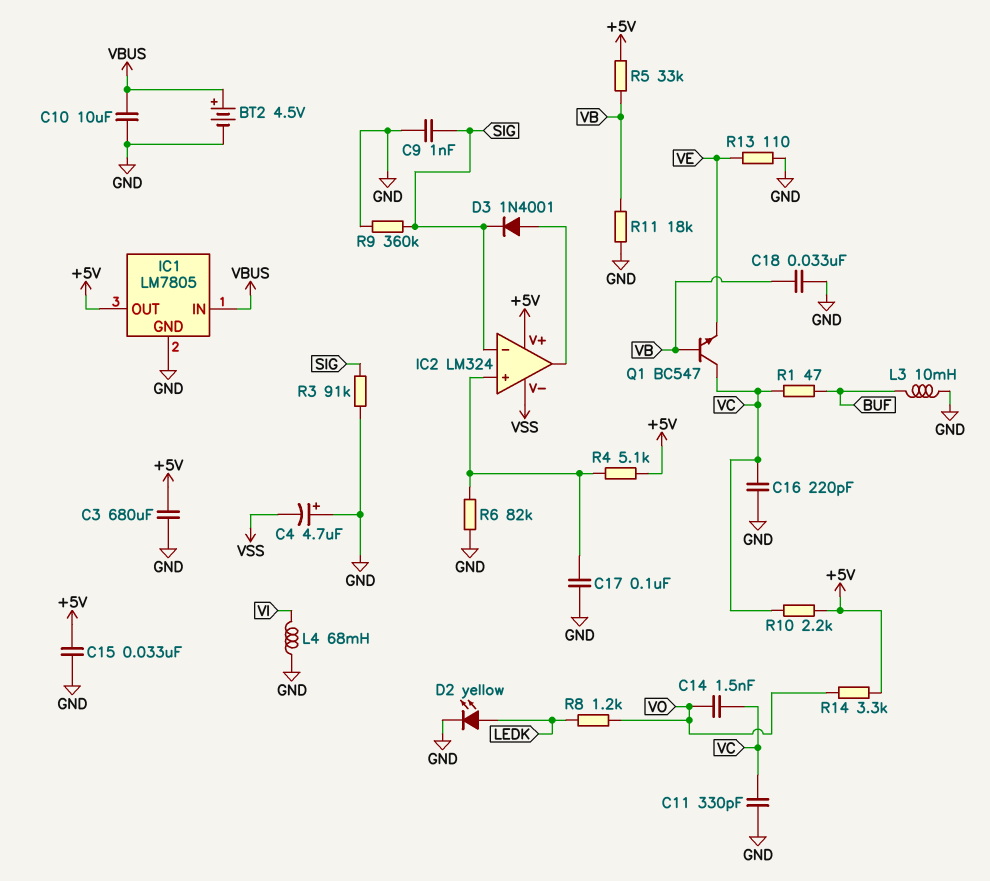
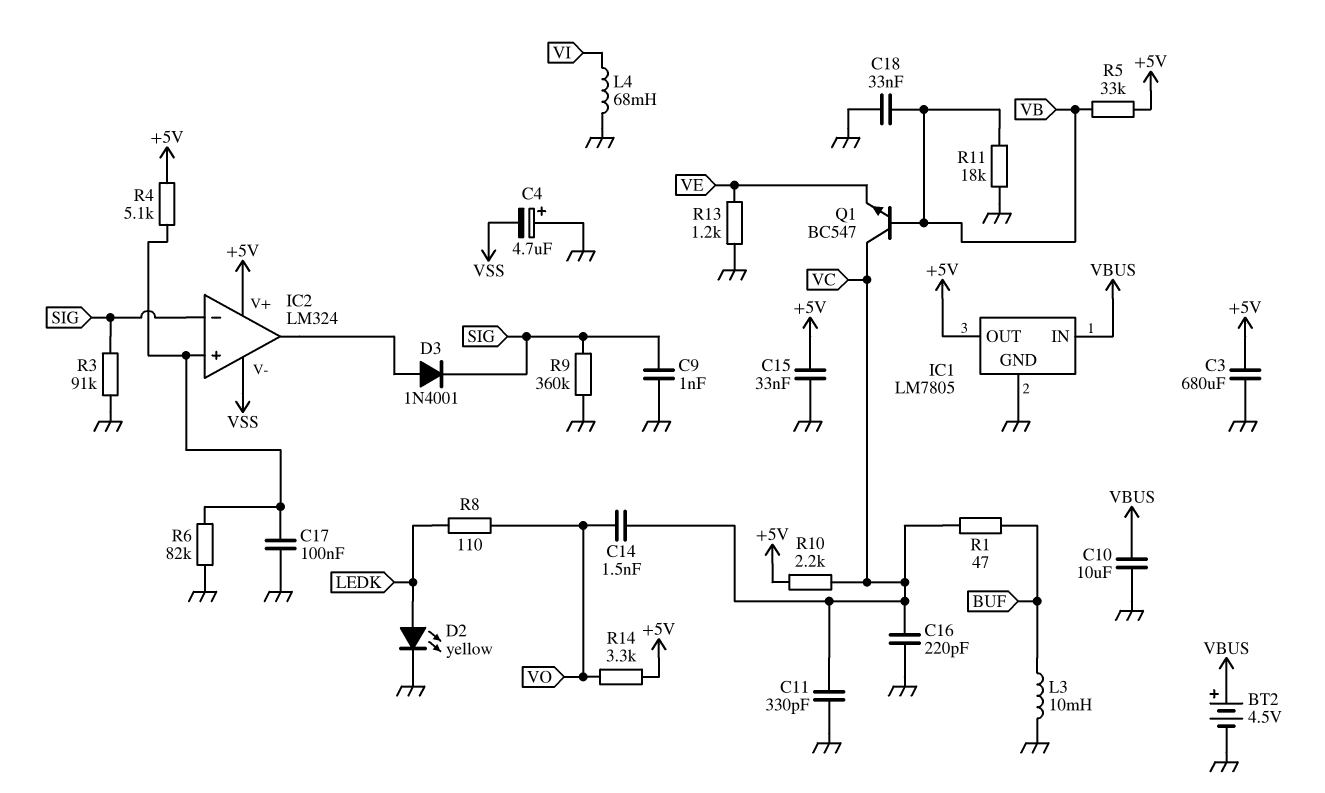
R8: 1.2k (LEDK, VO) -> 110 (LEDK, VO)
R13: 110 (GND, VE) -> 1.2k (GND, VE)

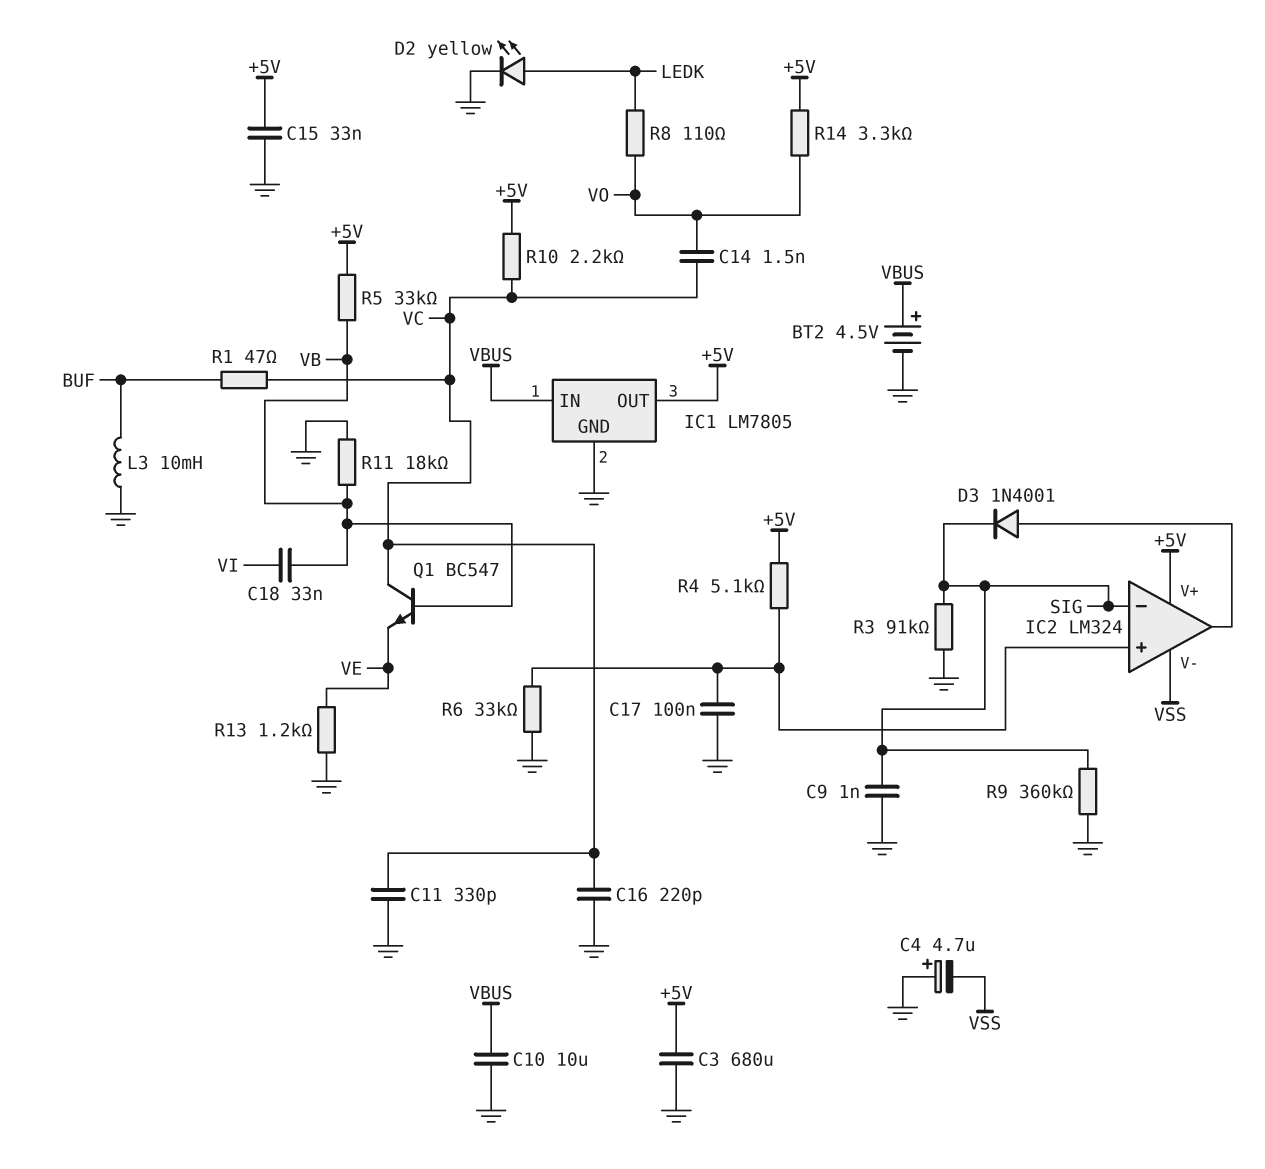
C18: 33nF (GND, VB) -> 33nF (VB, VI)
L4: 68mH (GND, VI) -> none
R6: 82k (GND, IC2/in+) -> 33k (GND, IC2/in+)

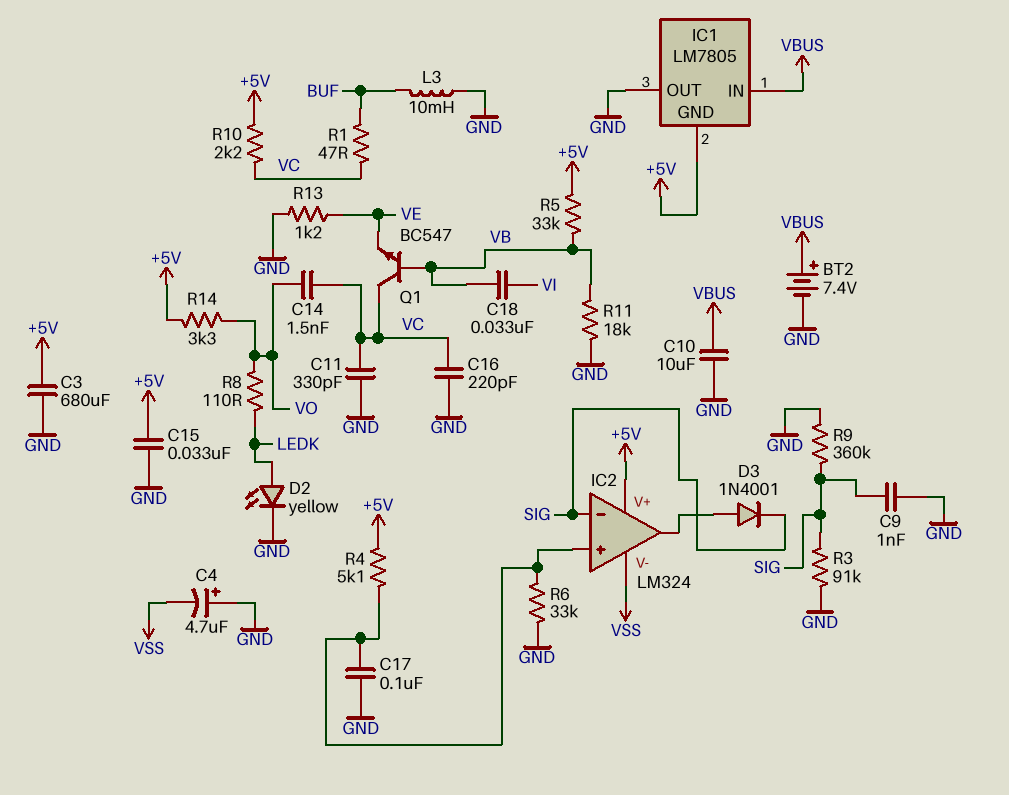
BT2: 4.5V (plus VBUS, minus GND) -> 7.4V (plus VBUS, minus GND)
IC1 pin GND: GND -> +5V
IC1 pin OUT: +5V -> GND

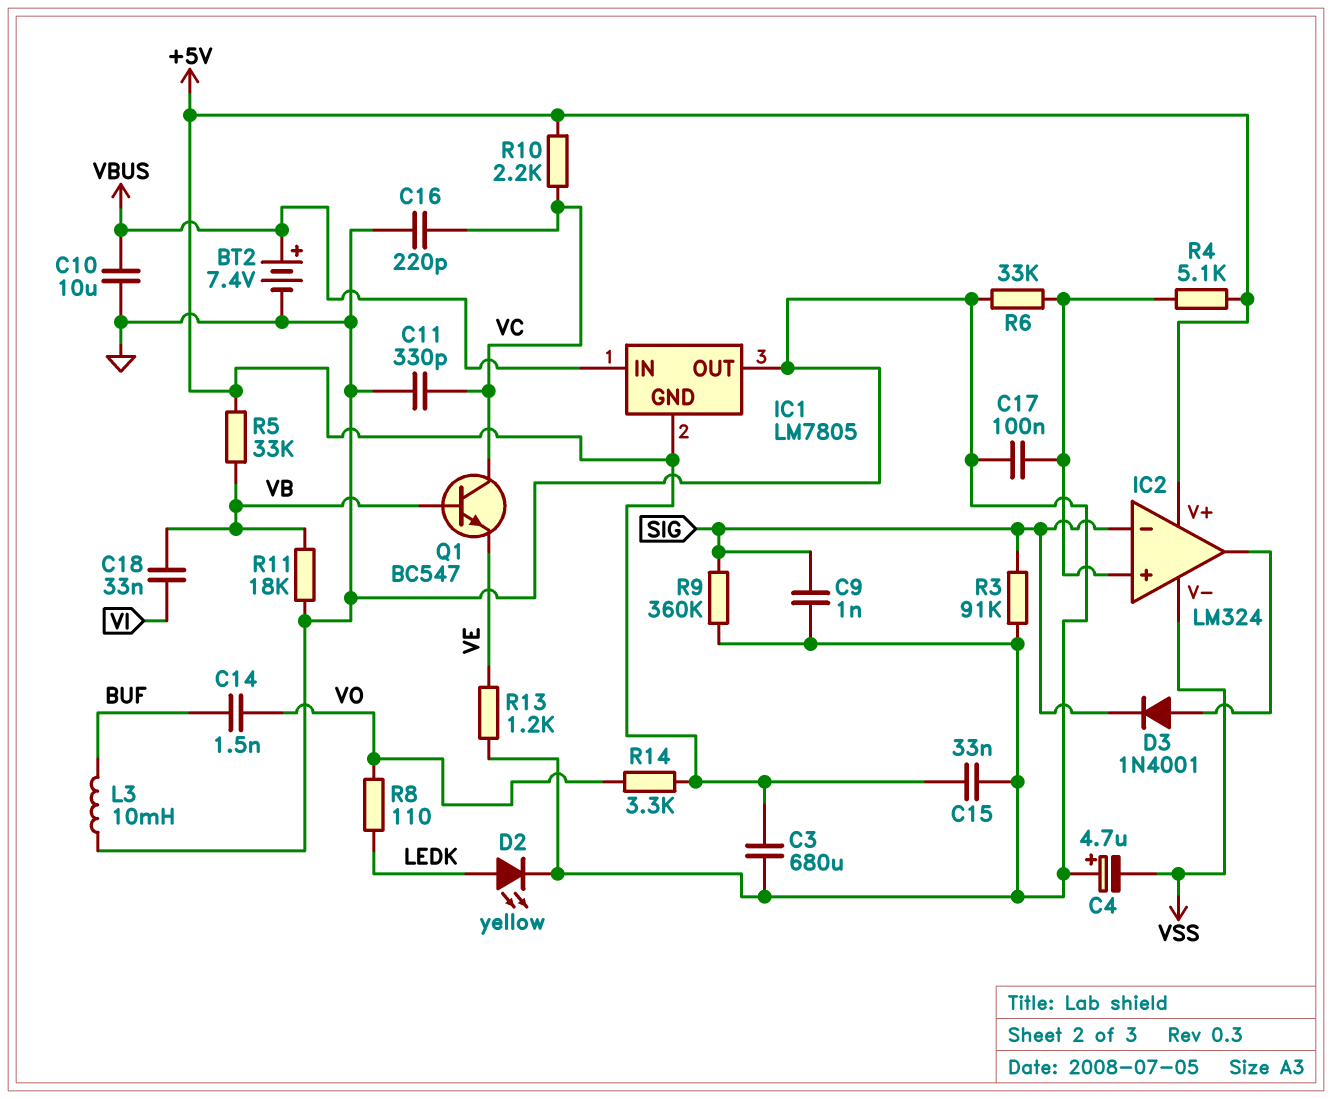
C14: 1.5nF (VC, VO) -> 1.5nF (BUF, VO)
R1: 47 (BUF, VC) -> none

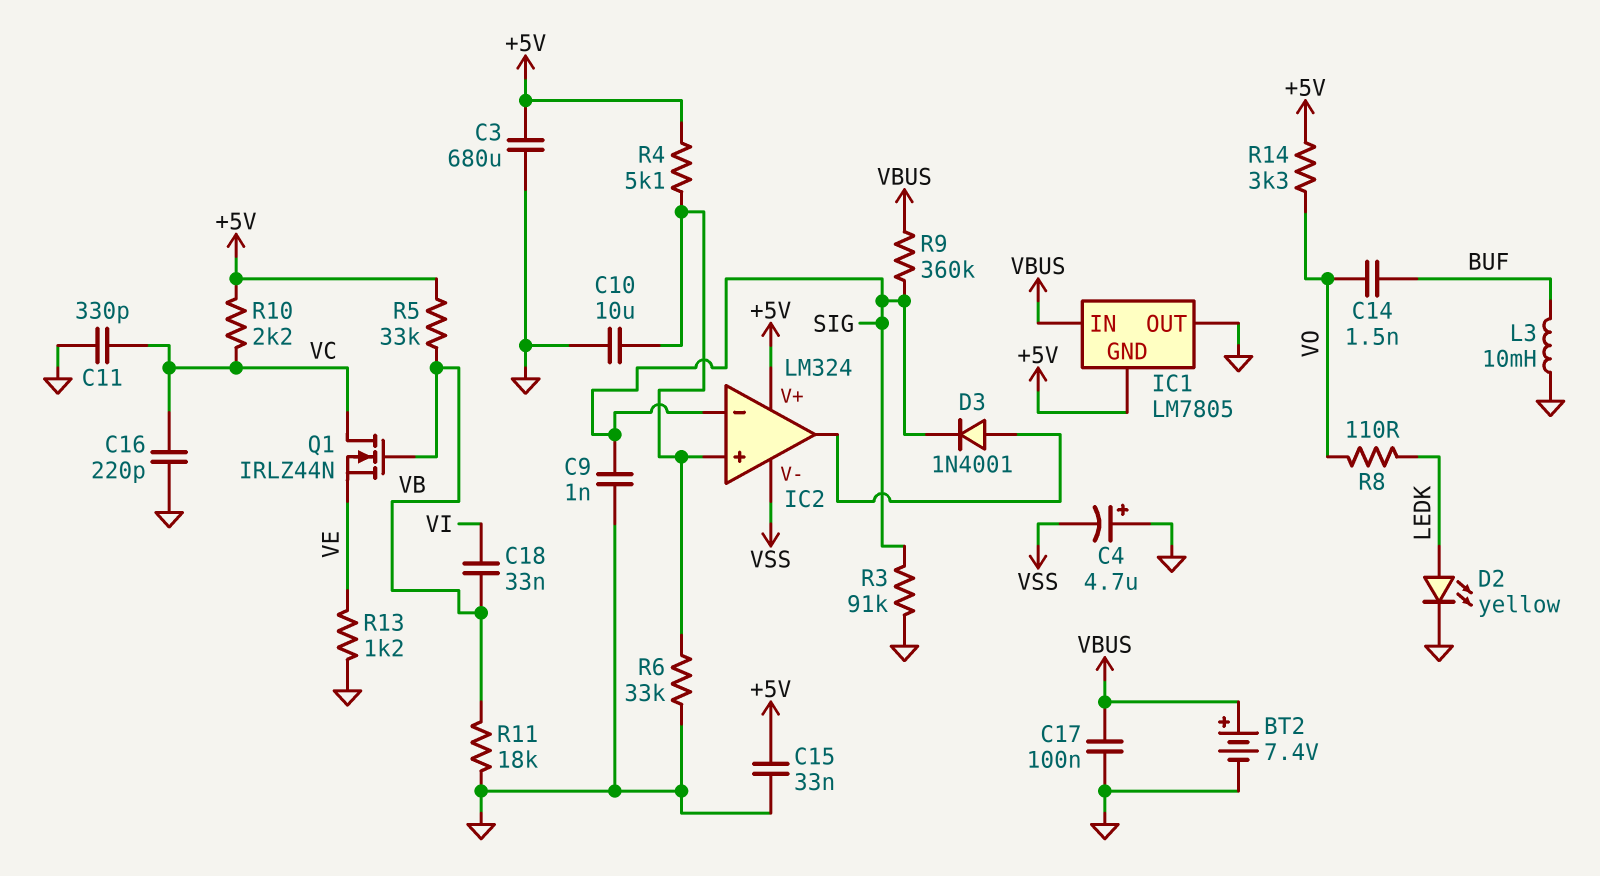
C10: 10uF (GND, VBUS) -> 10uF (GND, IC2/in+)
C17: 100nF (GND, IC2/in+) -> 100nF (GND, VBUS)
Q1: NPN BC547 (B VB, C VC, E VE) -> NMOS IRLZ44N (G VB, D VC, S VE)
R9: 360k (GND, SIG) -> 360k (SIG, VBUS)

